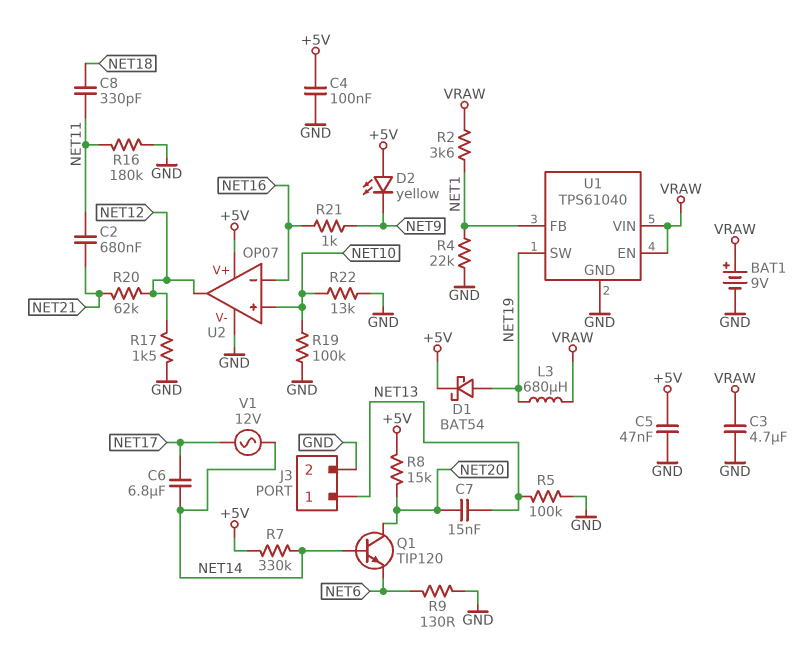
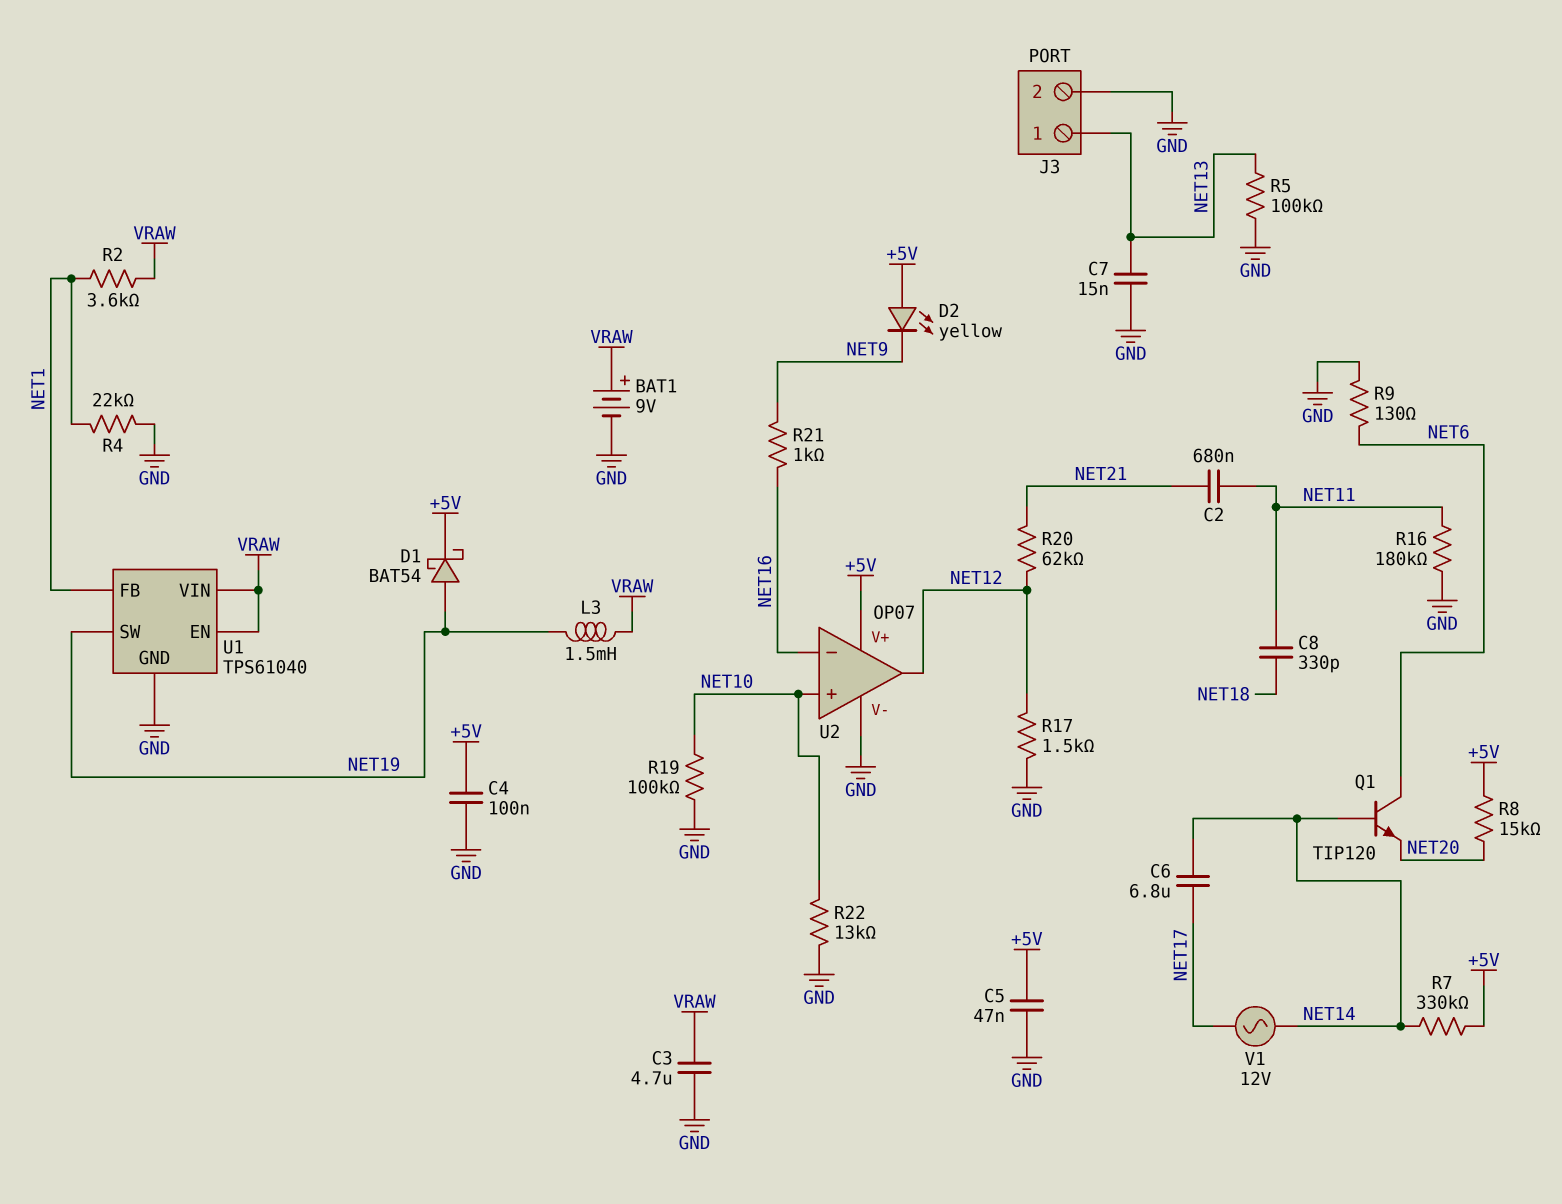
C7: 15nF (NET13, NET20) -> 15nF (GND, NET13)
L3: 680uH (NET19, VRAW) -> 1.5mH (NET19, VRAW)
Q1: NPN TIP120 (B NET14, C NET20, E NET6) -> NPN TIP120 (B NET14, C NET6, E NET20)

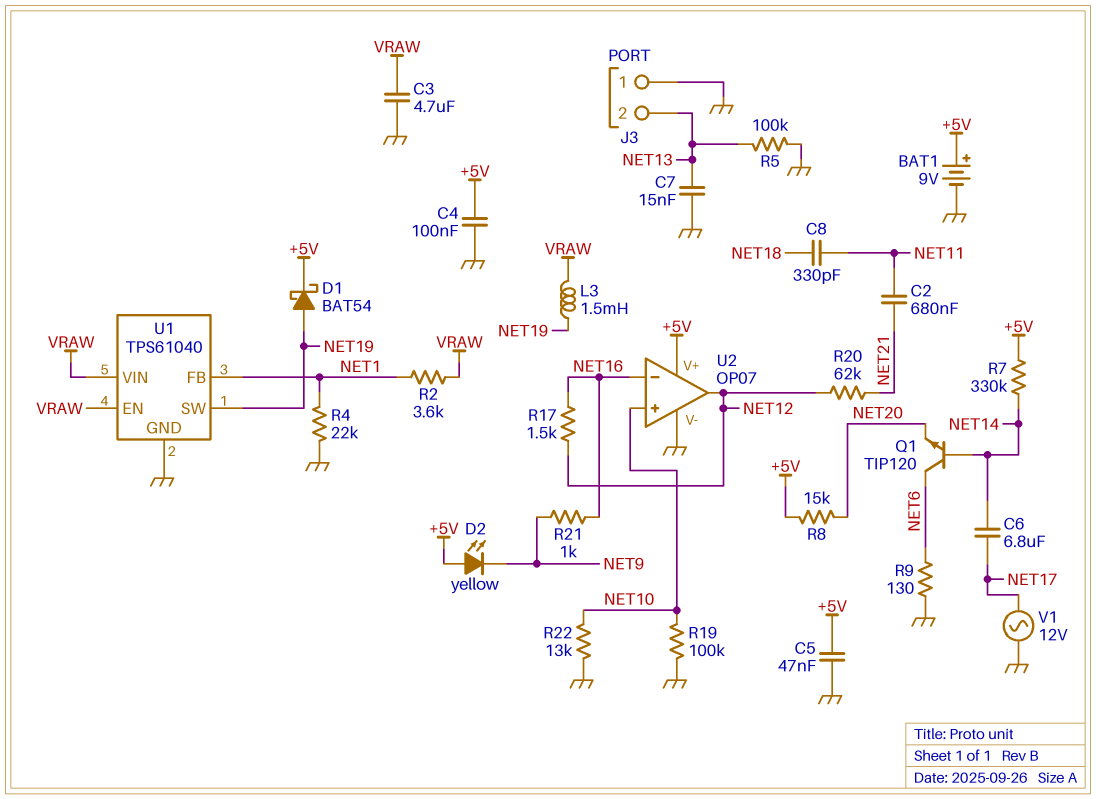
BAT1: 9V (plus VRAW, minus GND) -> 9V (plus +5V, minus GND)
J3 pin 1: NET13 -> GND
J3 pin 2: GND -> NET13
R16: 180k (GND, NET11) -> none
R17: 1.5k (GND, NET12) -> 1.5k (NET12, NET16)
V1: AC 12V (NET14, NET17) -> AC 12V (GND, NET17)

